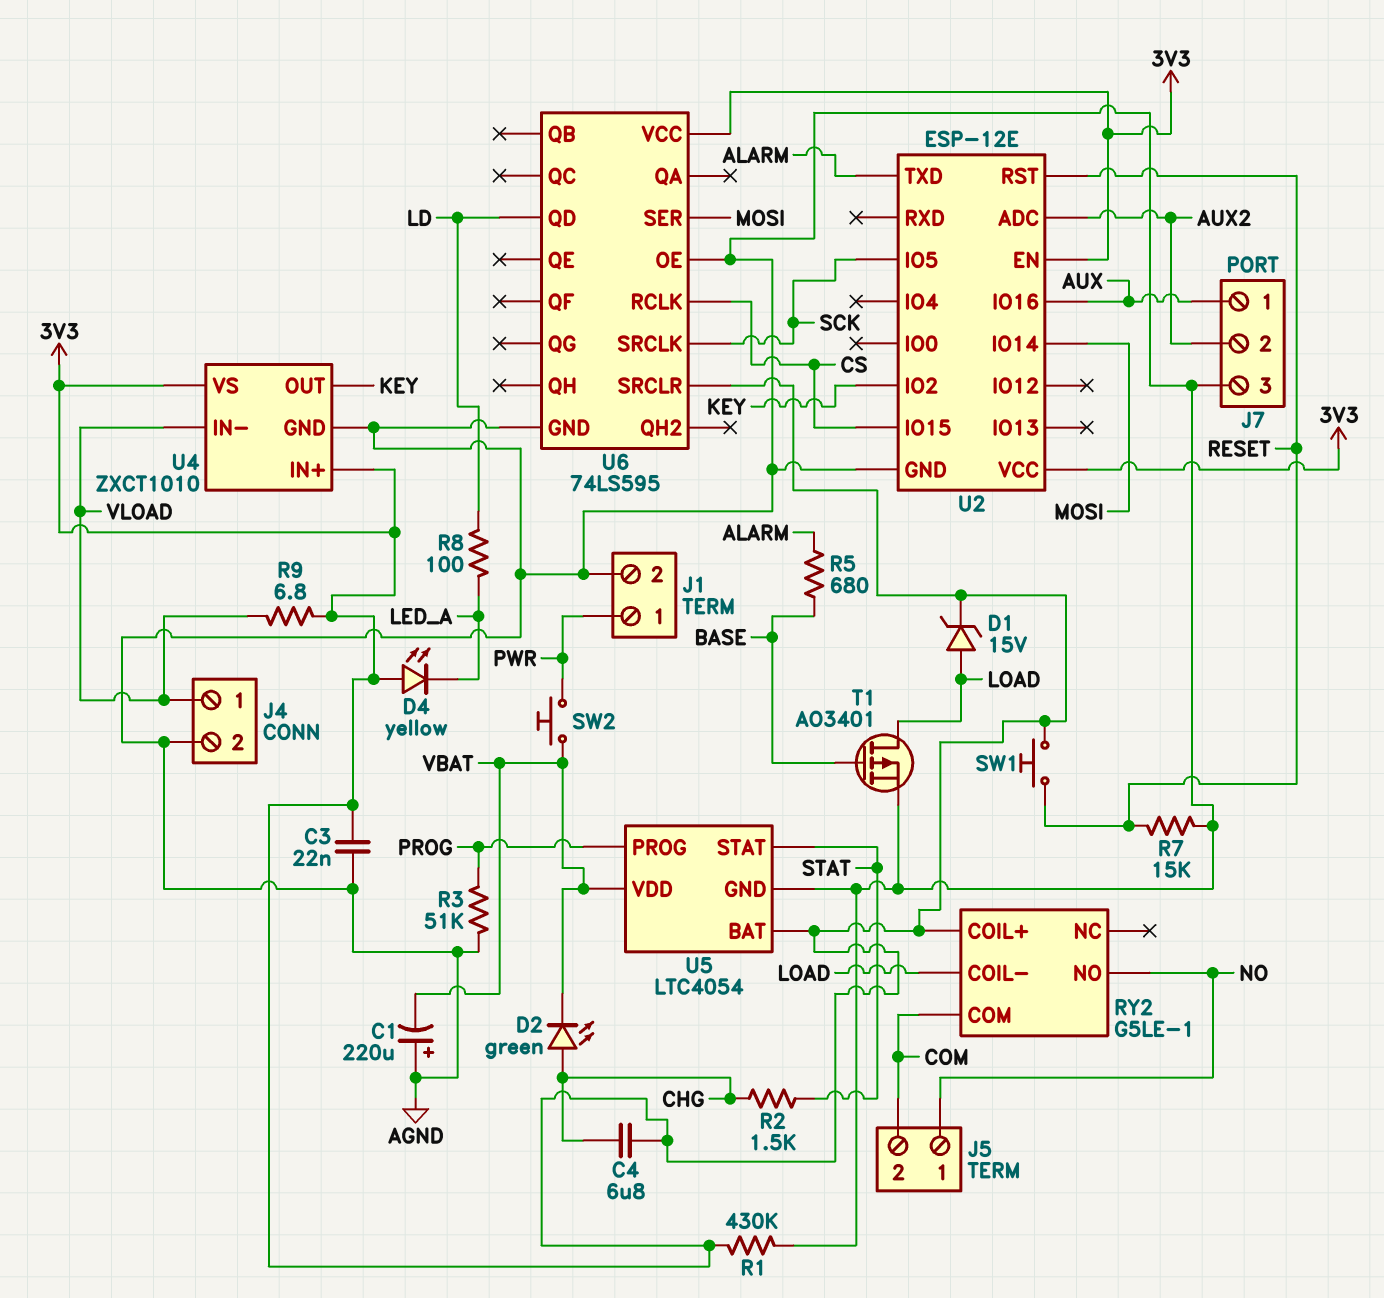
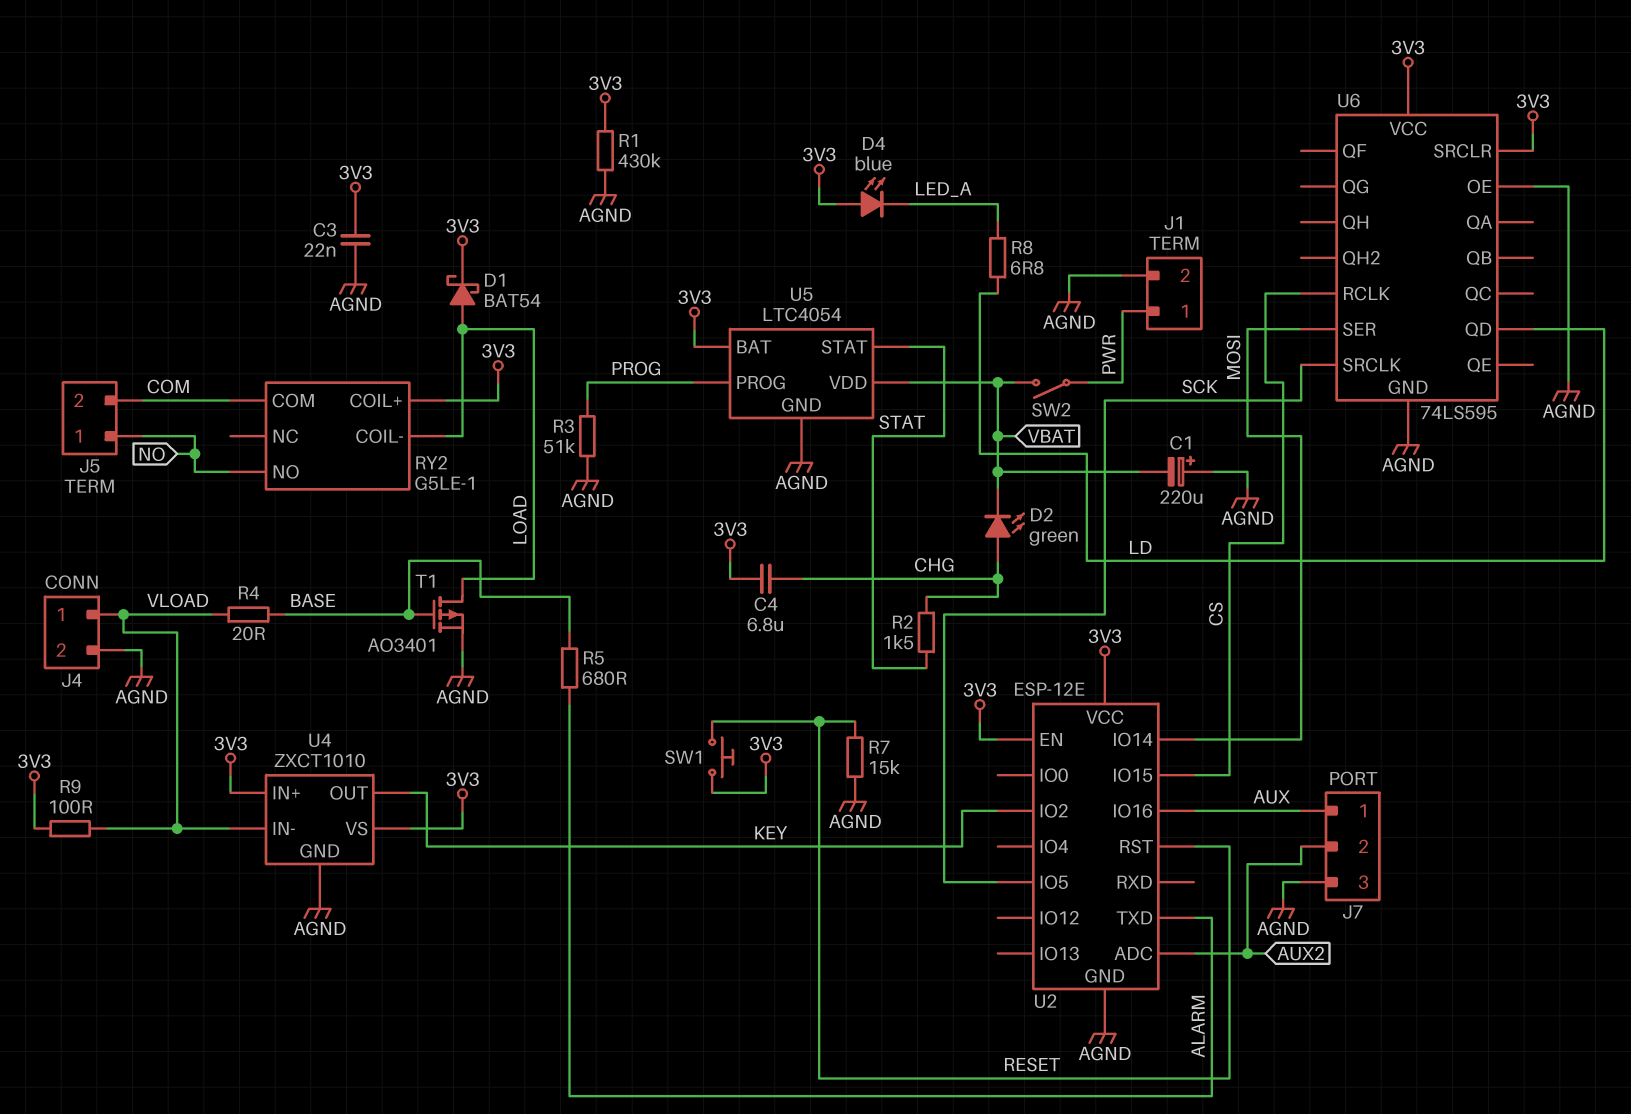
D1: zener 15V (A LOAD, K 3V3) -> schottky BAT54 (A LOAD, K 3V3)
D4: LED yellow (A 3V3, K LED_A) -> LED blue (A 3V3, K LED_A)
R4: none -> 20 (BASE, VLOAD)
R8: 100 (LD, LED_A) -> 6.8 (LD, LED_A)
R9: 6.8 (3V3, VLOAD) -> 100 (3V3, VLOAD)
SW2: button (PWR, VBAT) -> switch (PWR, VBAT)

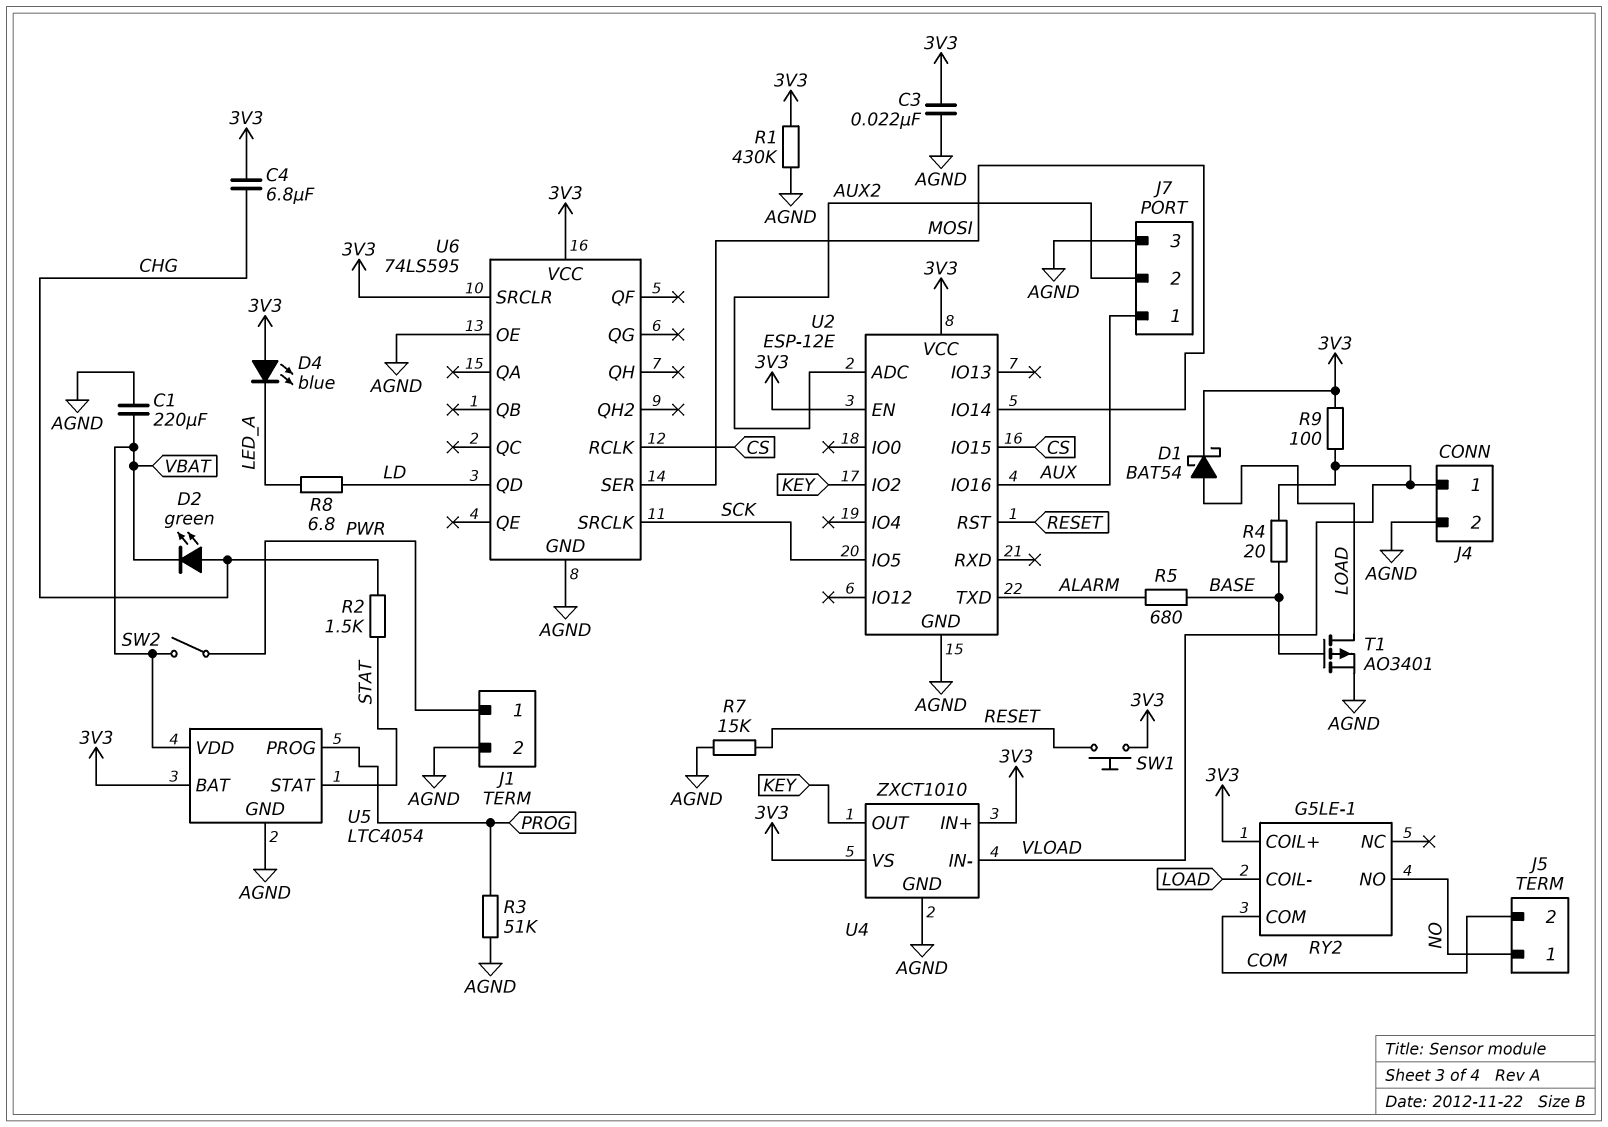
C1: 220uF (plus AGND, minus VBAT) -> 220uF (AGND, VBAT)

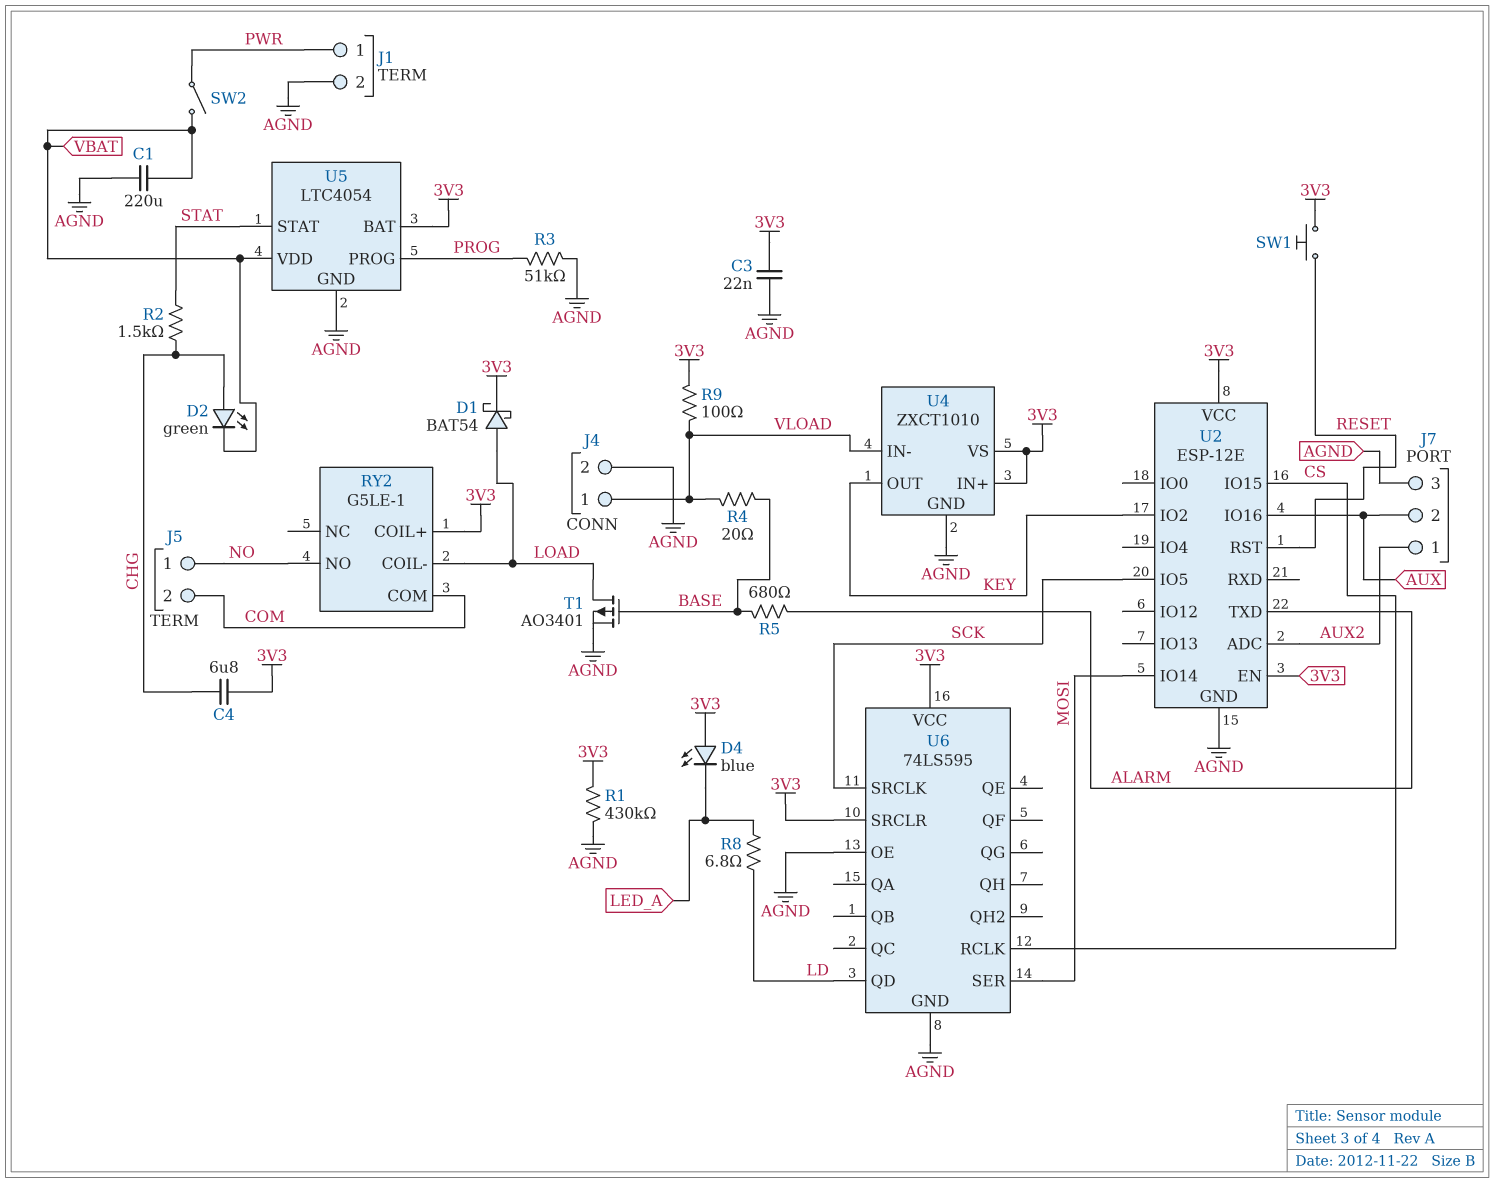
J7 pin 1: AUX -> AUX2
J7 pin 2: AUX2 -> AUX
R7: 15k (AGND, RESET) -> none

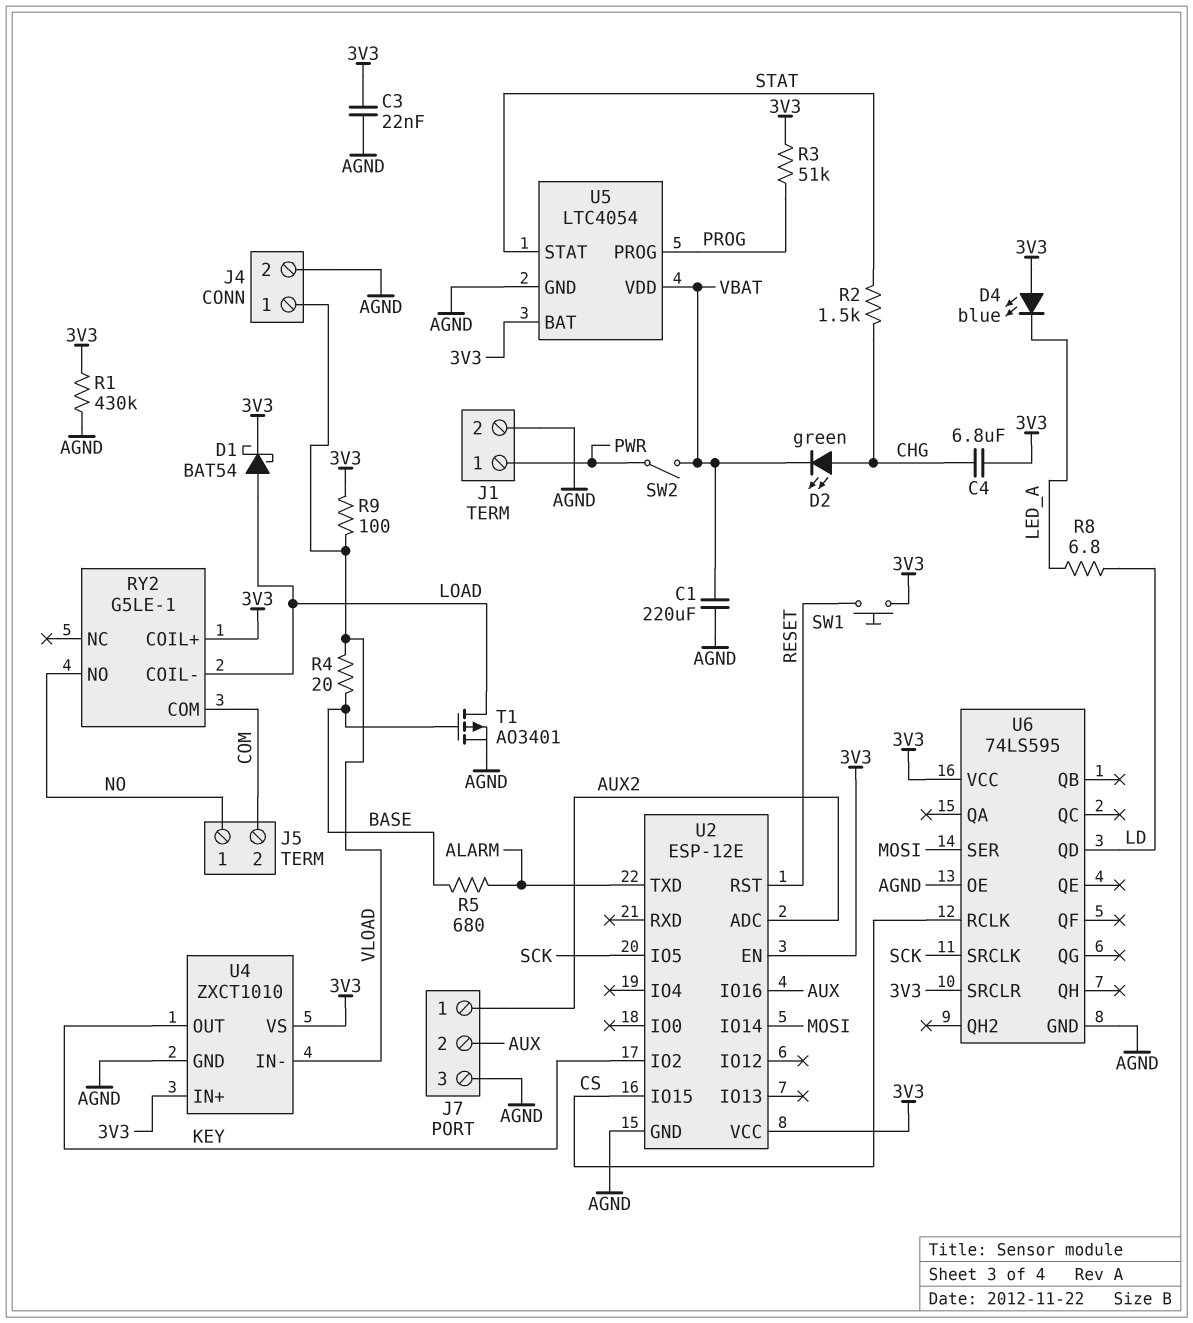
R3: 51k (AGND, PROG) -> 51k (3V3, PROG)

